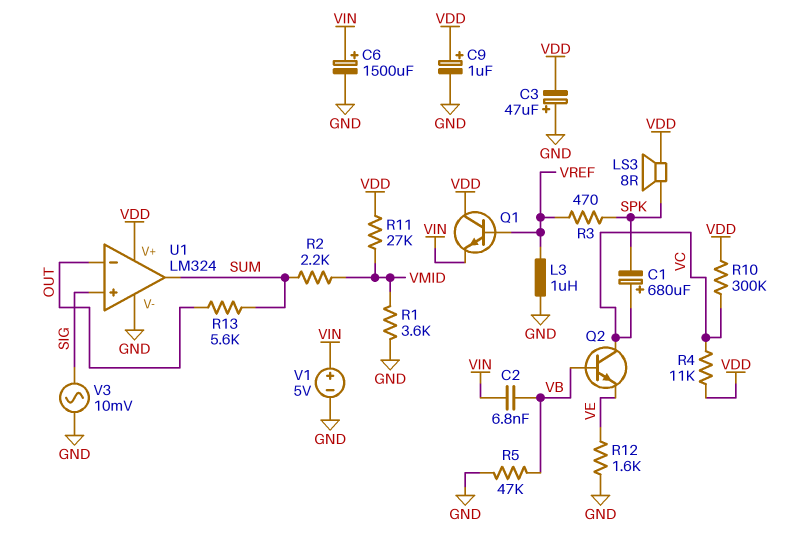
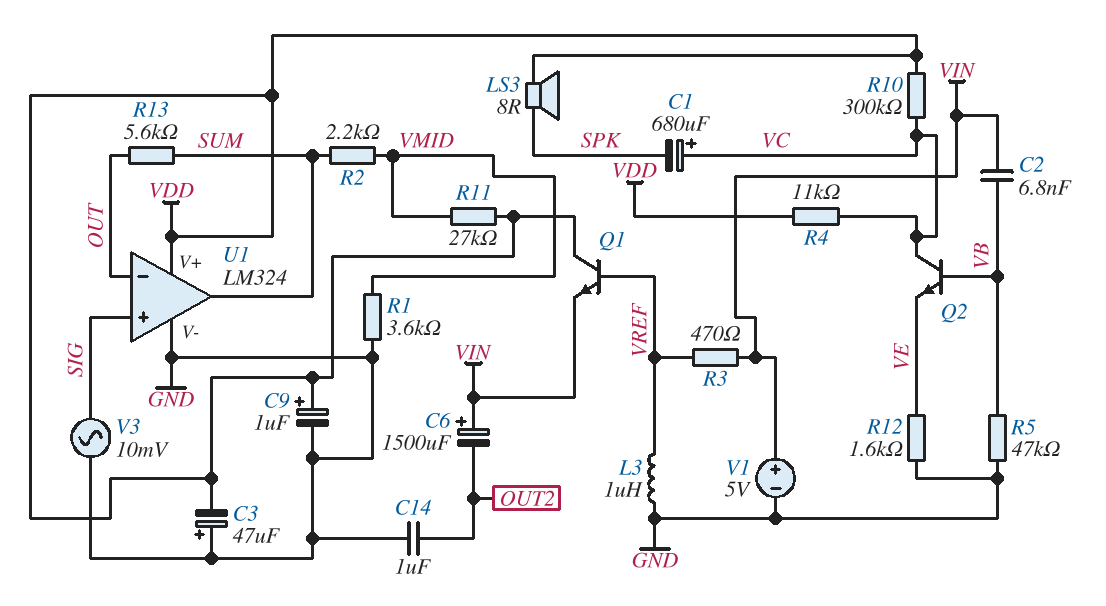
C6: 1500uF (plus VIN, minus GND) -> 1500uF (plus VIN, minus OUT2)
C14: none -> 1uF (GND, OUT2)
R3: 470 (SPK, VREF) -> 470 (VIN, VREF)

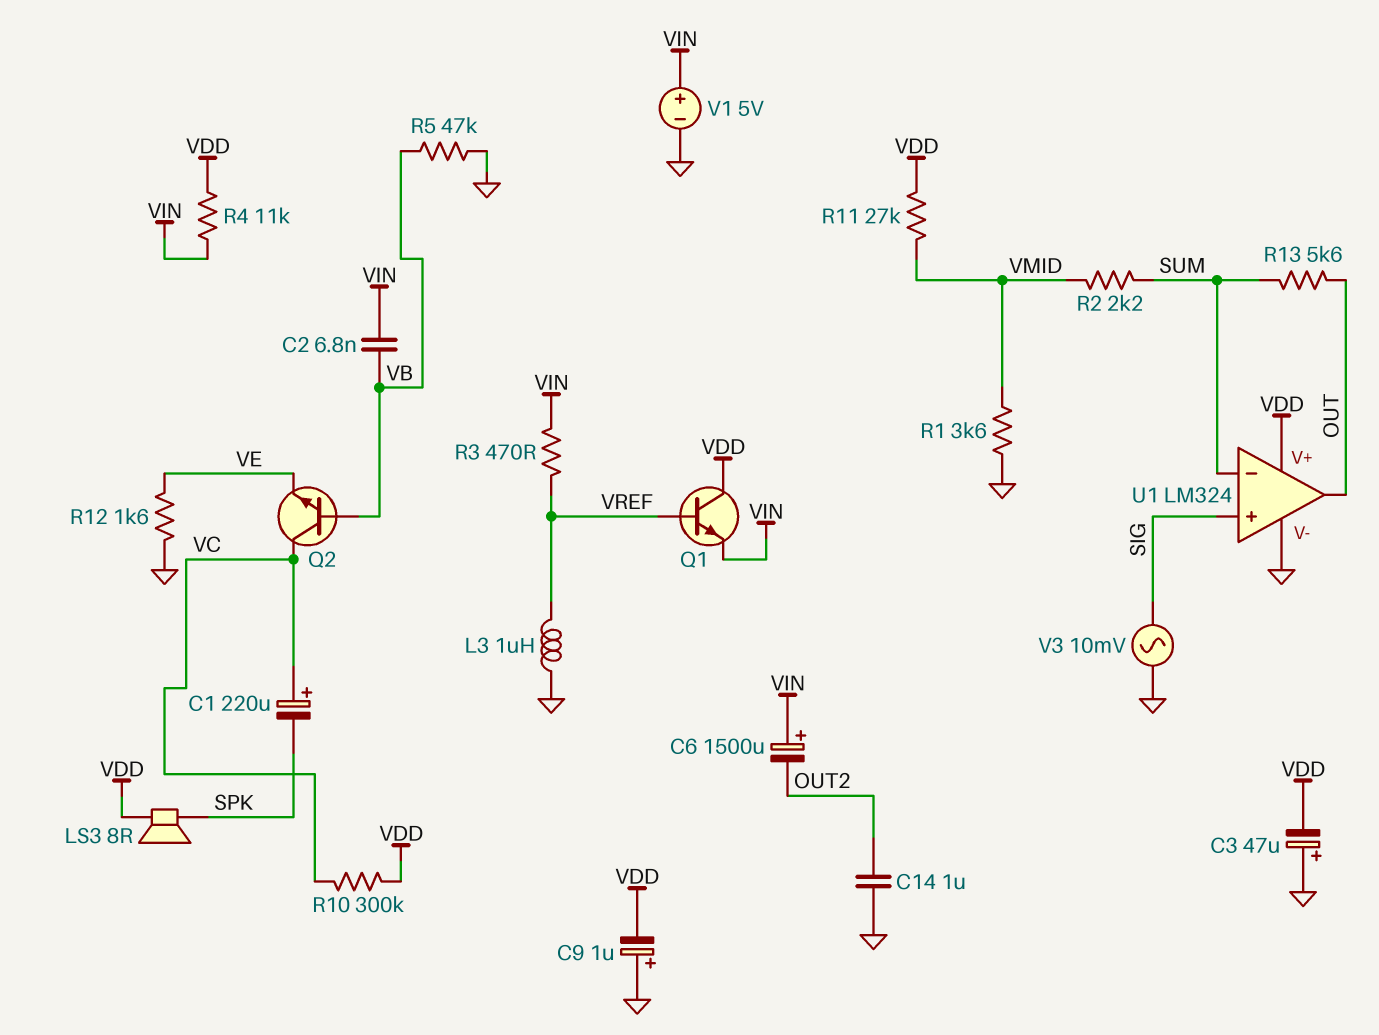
C1: 680uF (plus VC, minus SPK) -> 220uF (plus VC, minus SPK)
C9: 1uF (plus VDD, minus GND) -> 1uF (plus GND, minus VDD)
R4: 11k (VC, VDD) -> 11k (VDD, VIN)
U1 pin in-: OUT -> SUM
U1 pin out: SUM -> OUT

